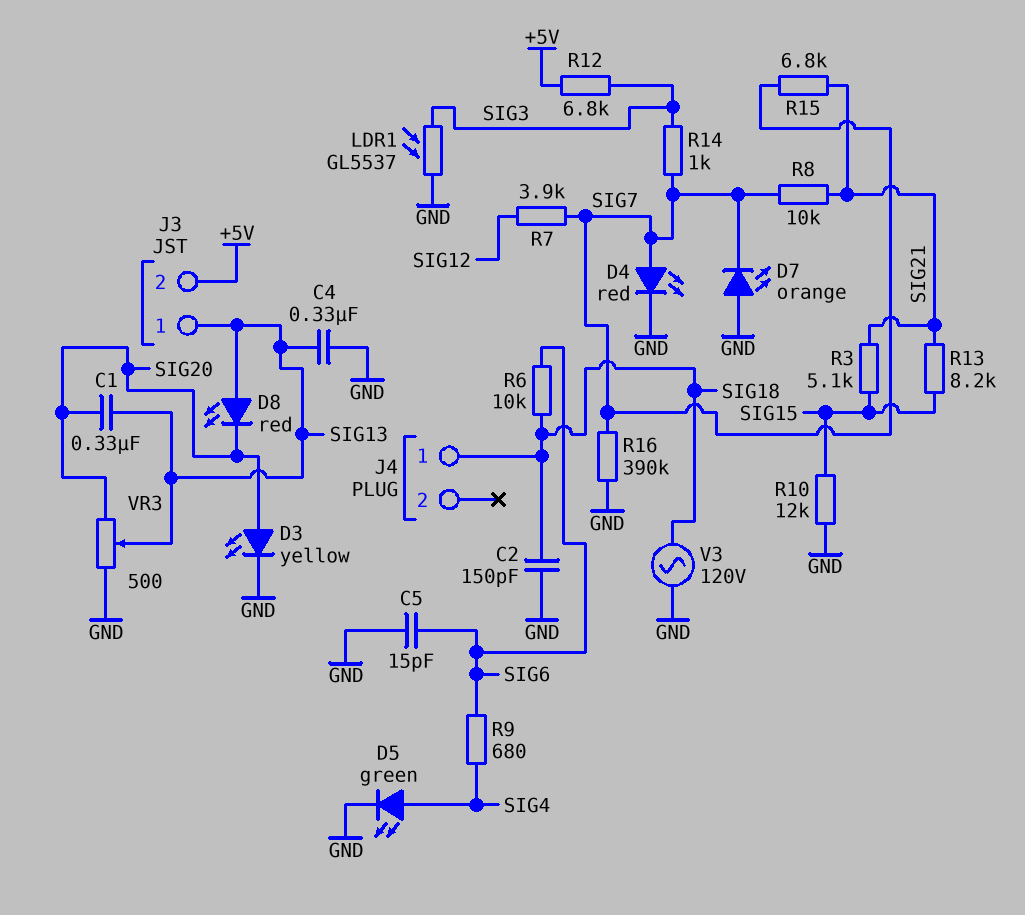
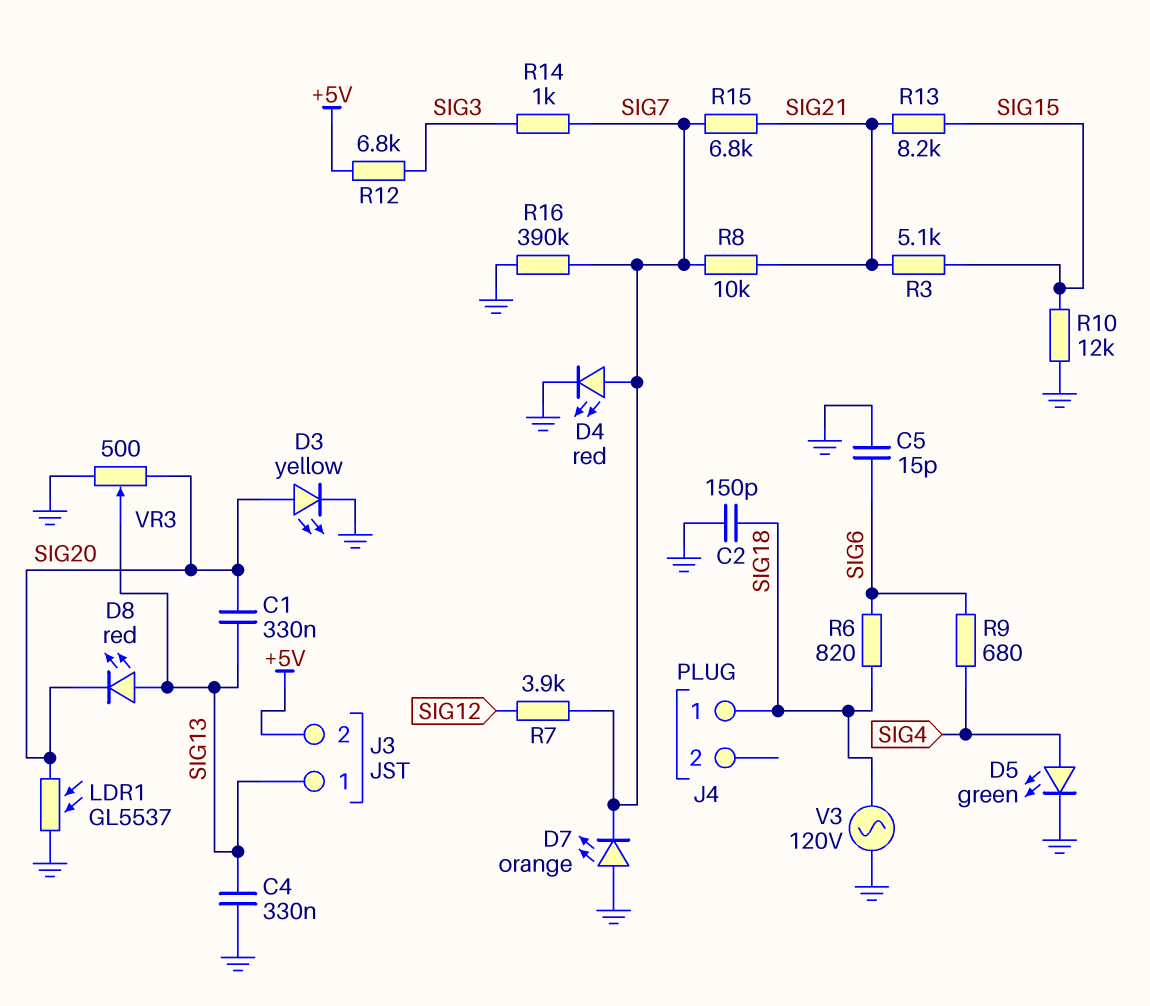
LDR1: GL5537 (GND, SIG3) -> GL5537 (GND, SIG20)
R6: 10k (SIG6, SIG18) -> 820 (SIG6, SIG18)

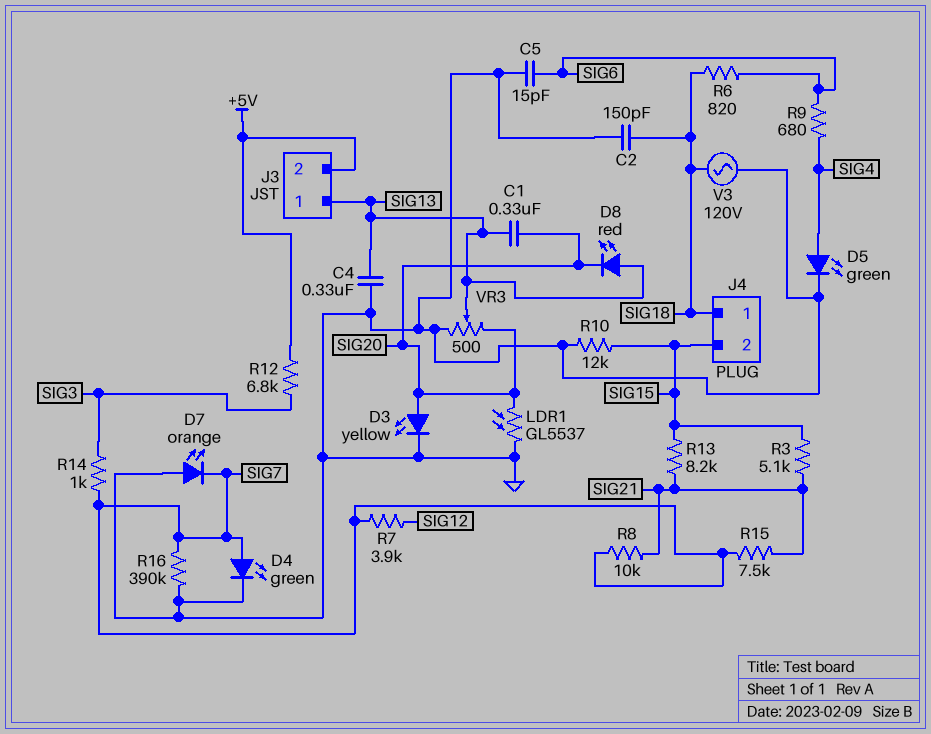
D4: LED red (A SIG7, K GND) -> LED green (A SIG7, K GND)
J4 pin 2: none -> SIG15
R15: 6.8k (SIG7, SIG21) -> 7.5k (SIG7, SIG21)

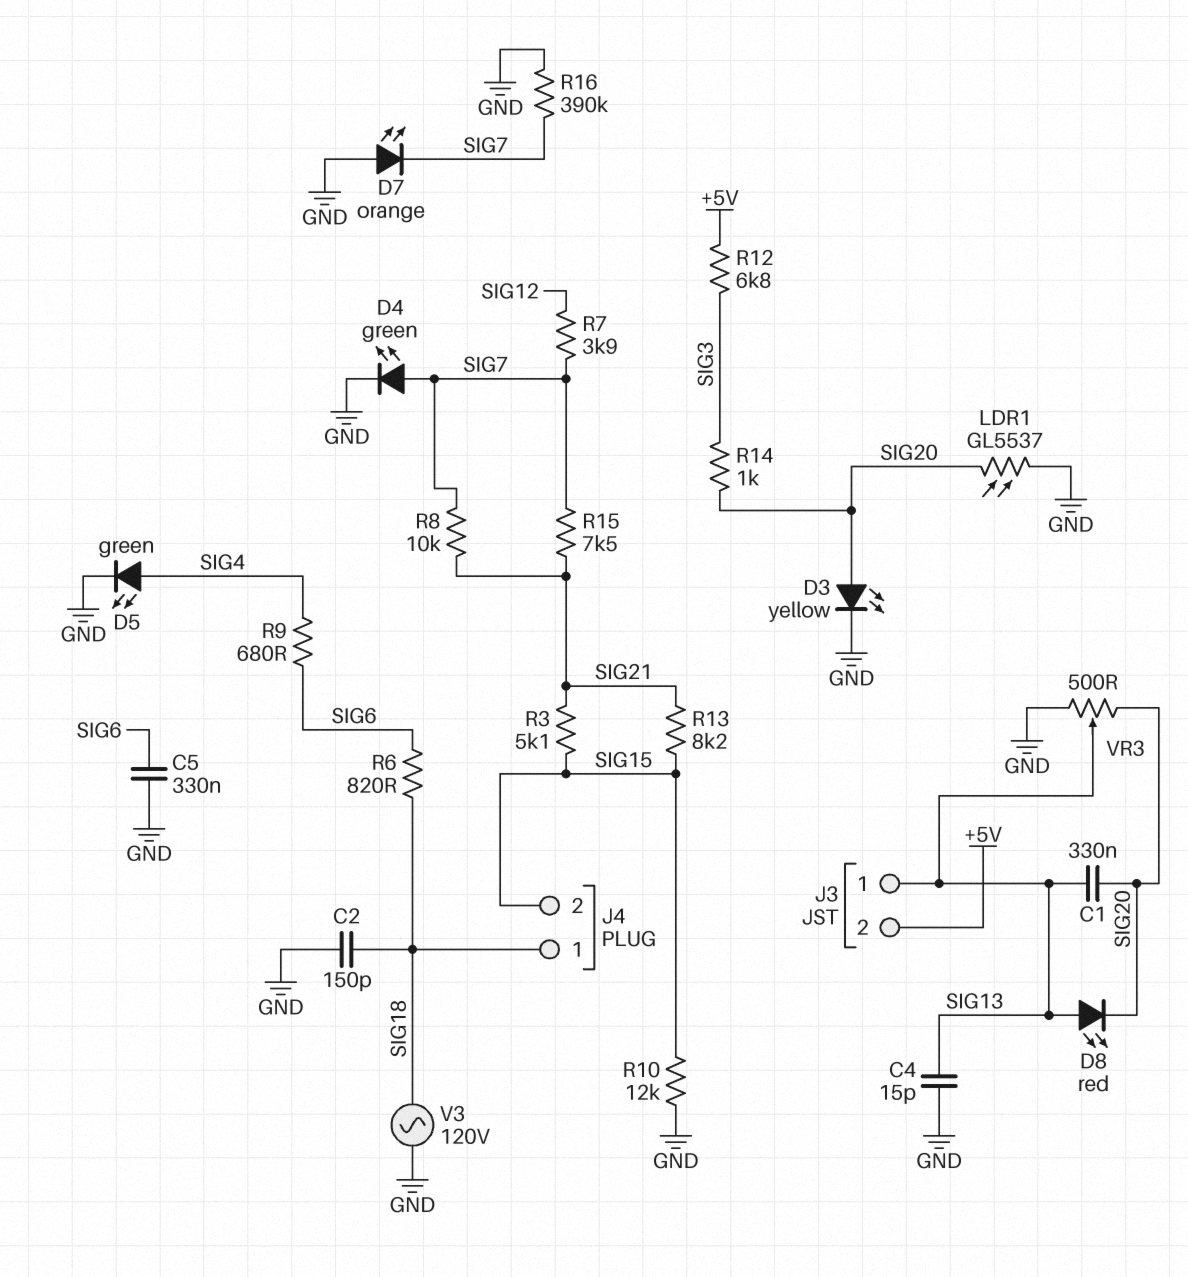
C4: 330nF (GND, SIG13) -> 15pF (GND, SIG13)
C5: 15pF (GND, SIG6) -> 330nF (GND, SIG6)
R14: 1k (SIG3, SIG7) -> 1k (SIG3, SIG20)

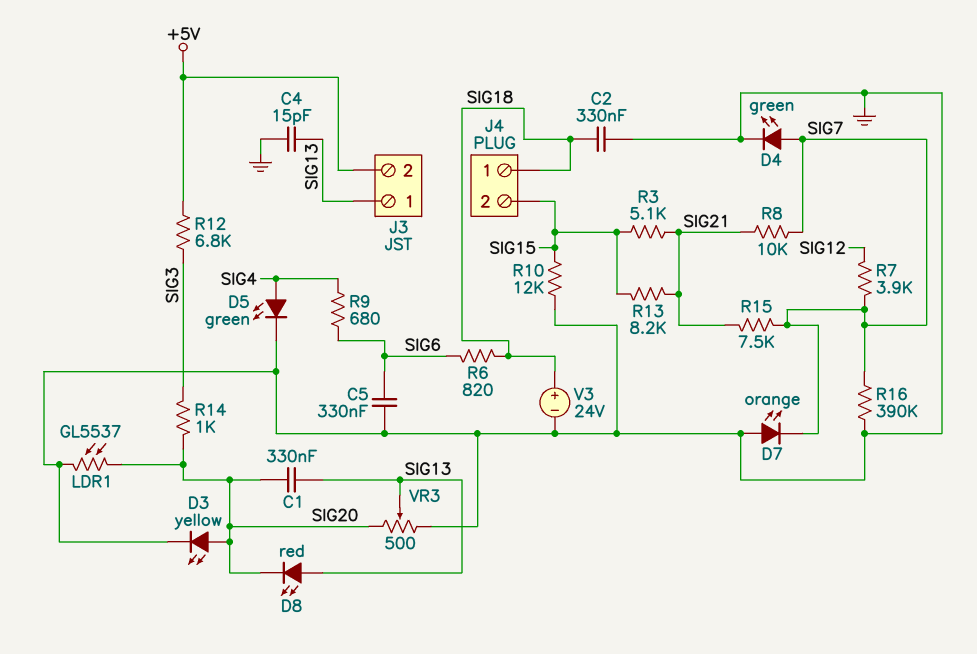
C2: 150pF (GND, SIG18) -> 330nF (GND, SIG18)
V3: AC 120V (GND, SIG18) -> 24V (plus SIG18, minus GND)

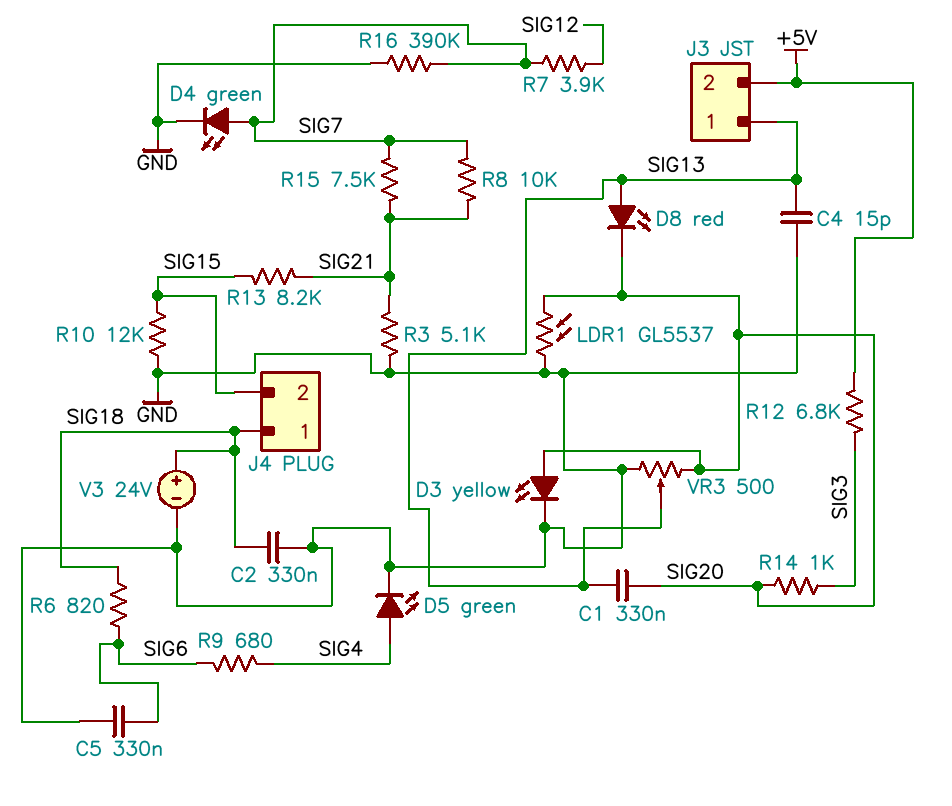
D7: LED orange (A GND, K SIG7) -> none
R3: 5.1k (SIG15, SIG21) -> 5.1k (GND, SIG21)

